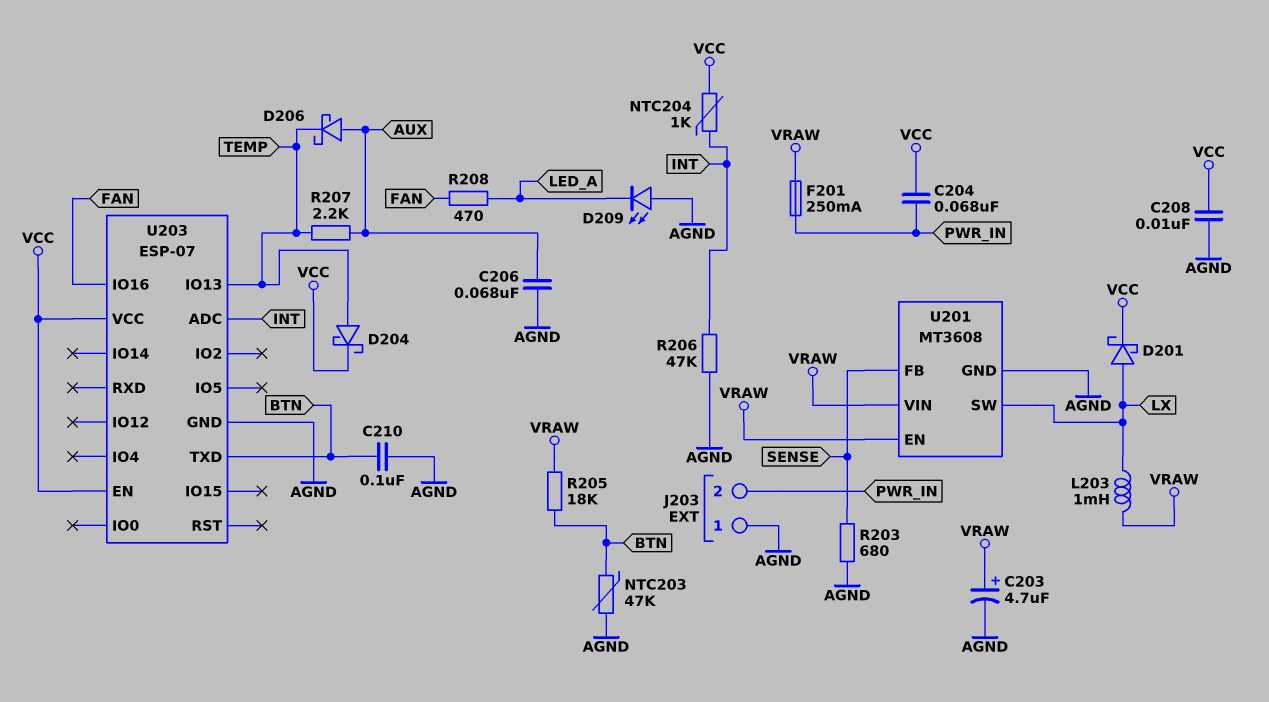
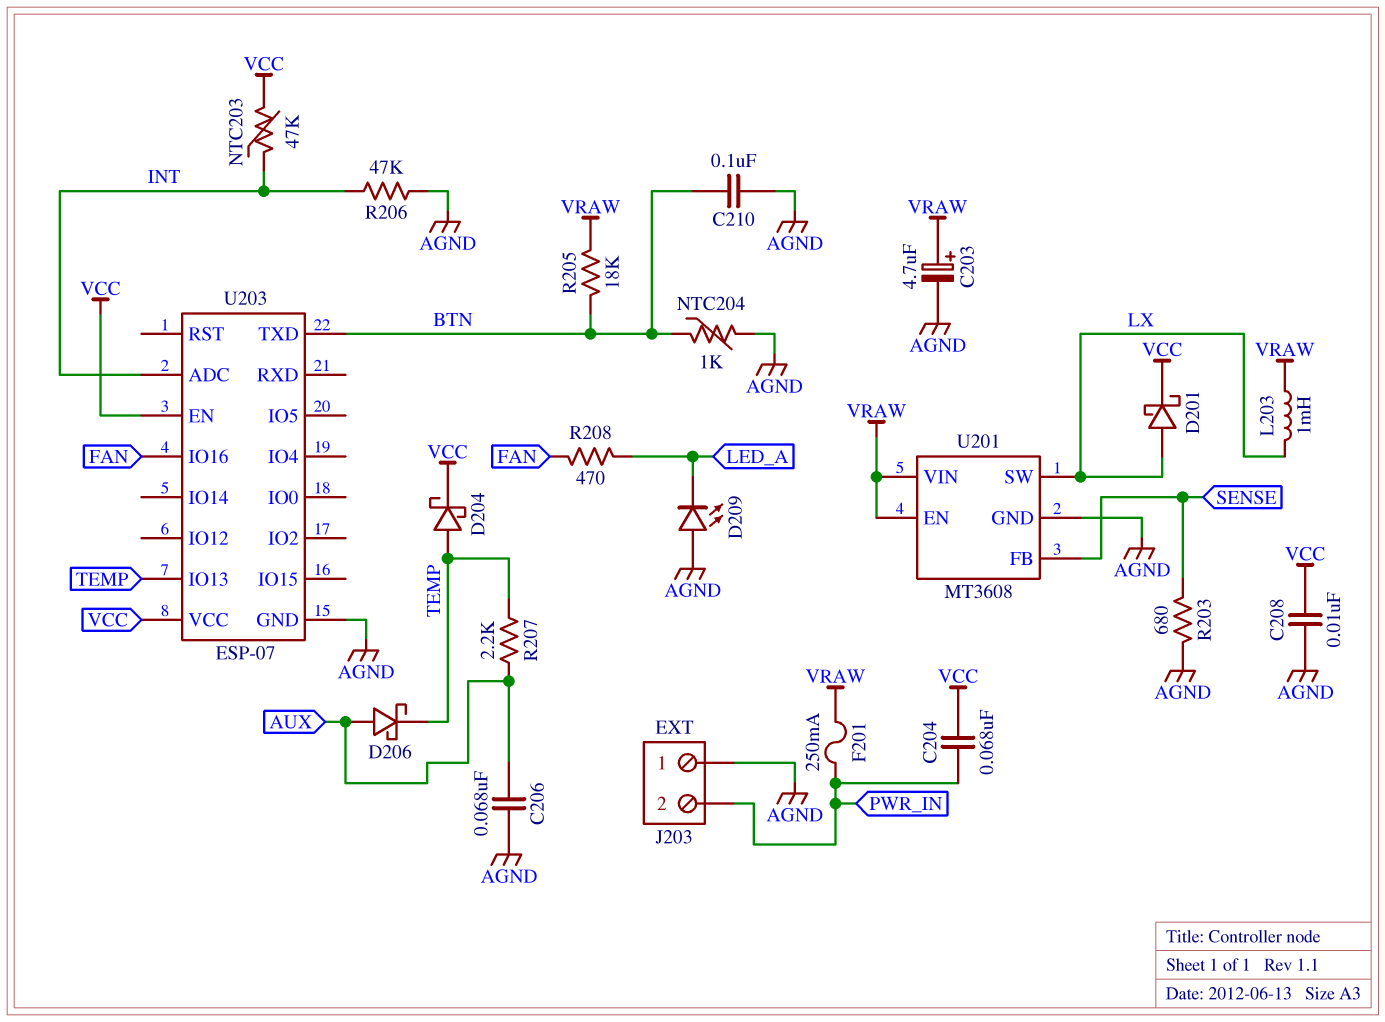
NTC203: 47k (AGND, BTN) -> 47k (INT, VCC)
NTC204: 1k (INT, VCC) -> 1k (AGND, BTN)

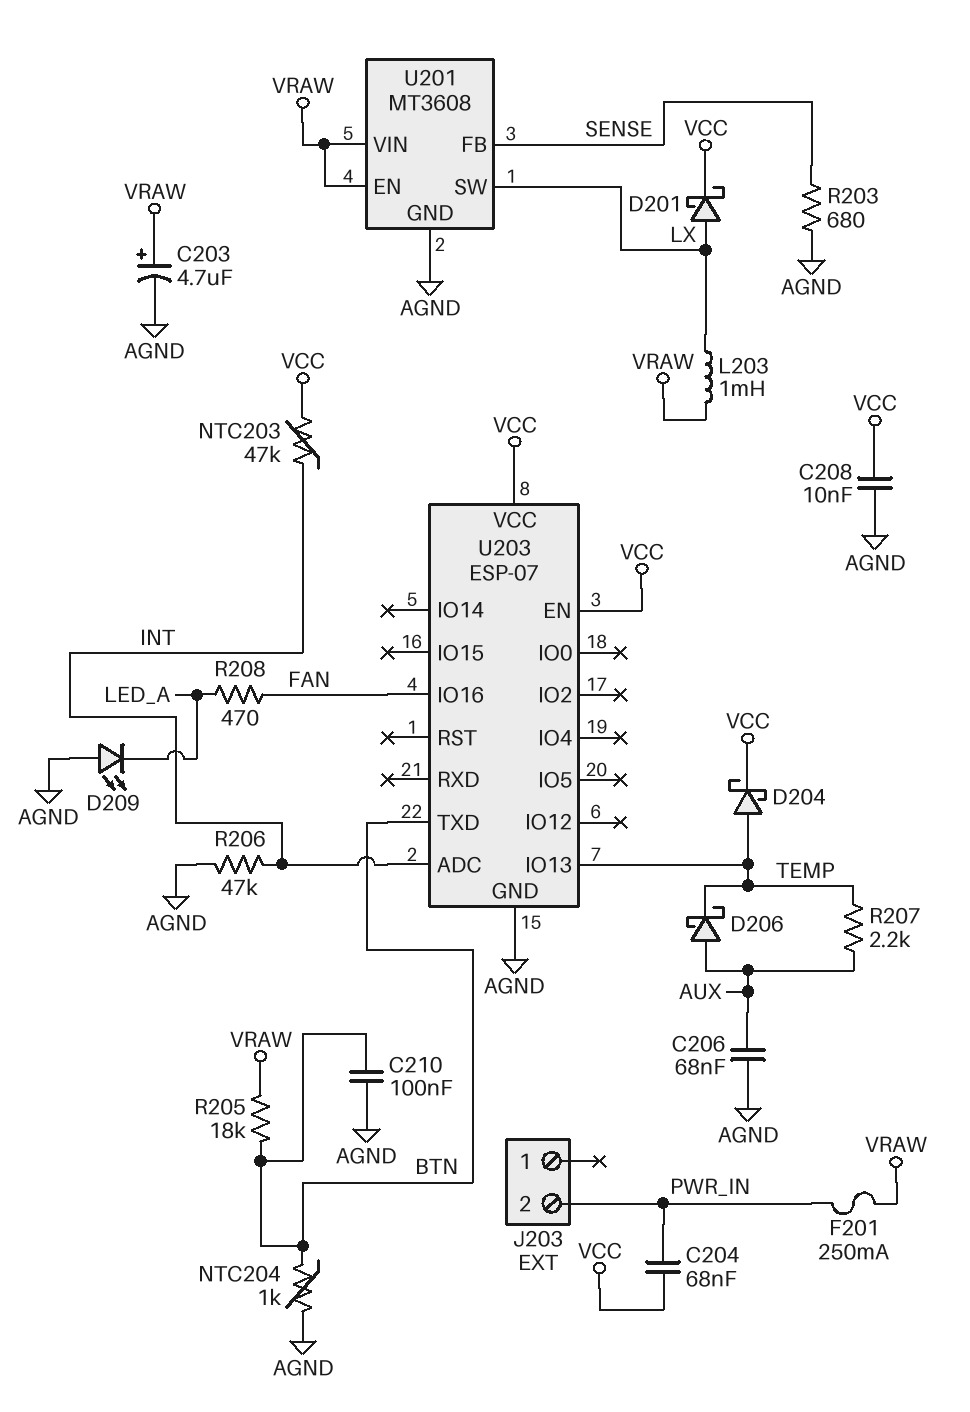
J203 pin 1: AGND -> none

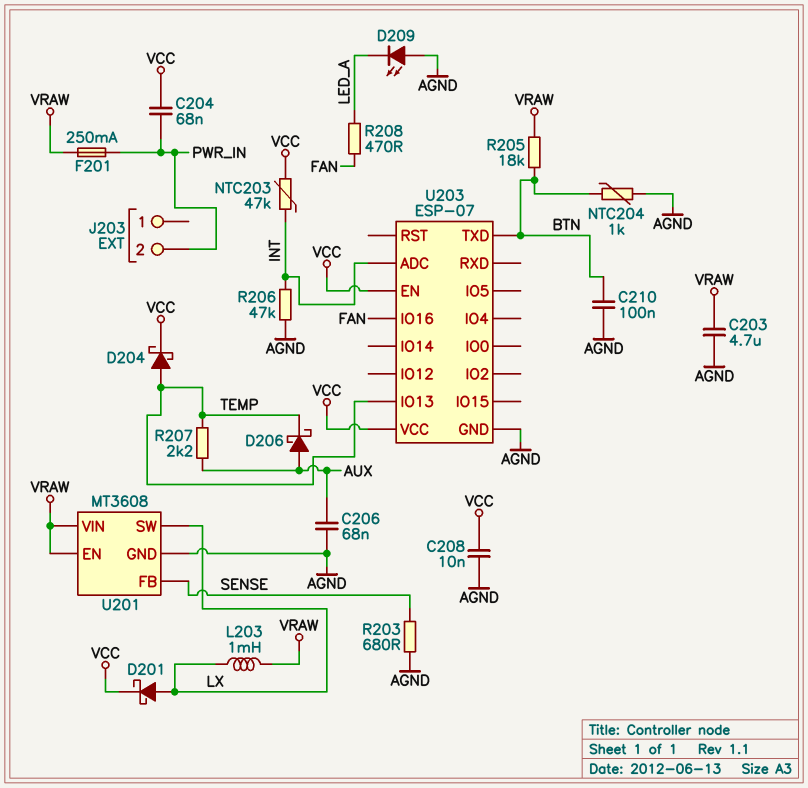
C203: 4.7uF (plus VRAW, minus AGND) -> 4.7uF (AGND, VRAW)

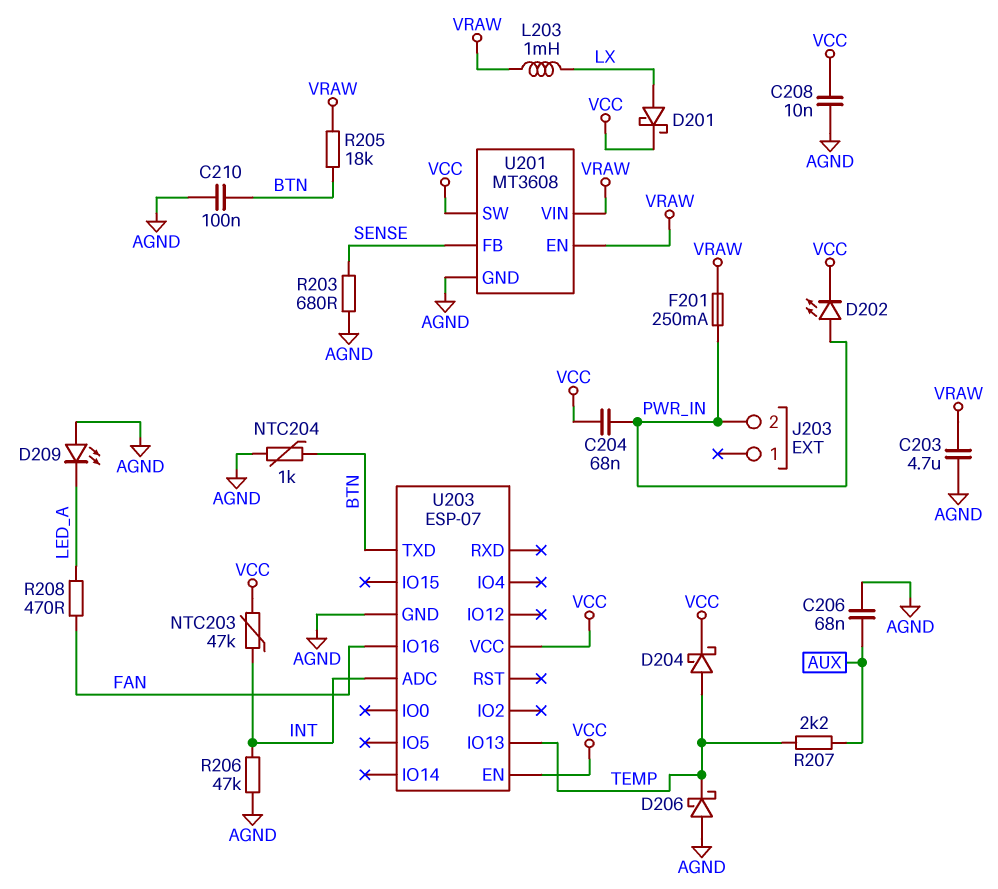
D202: none -> LED (A PWR_IN, K VCC)
D206: schottky (A AUX, K TEMP) -> schottky (A AGND, K TEMP)
U201 pin SW: LX -> VCC

